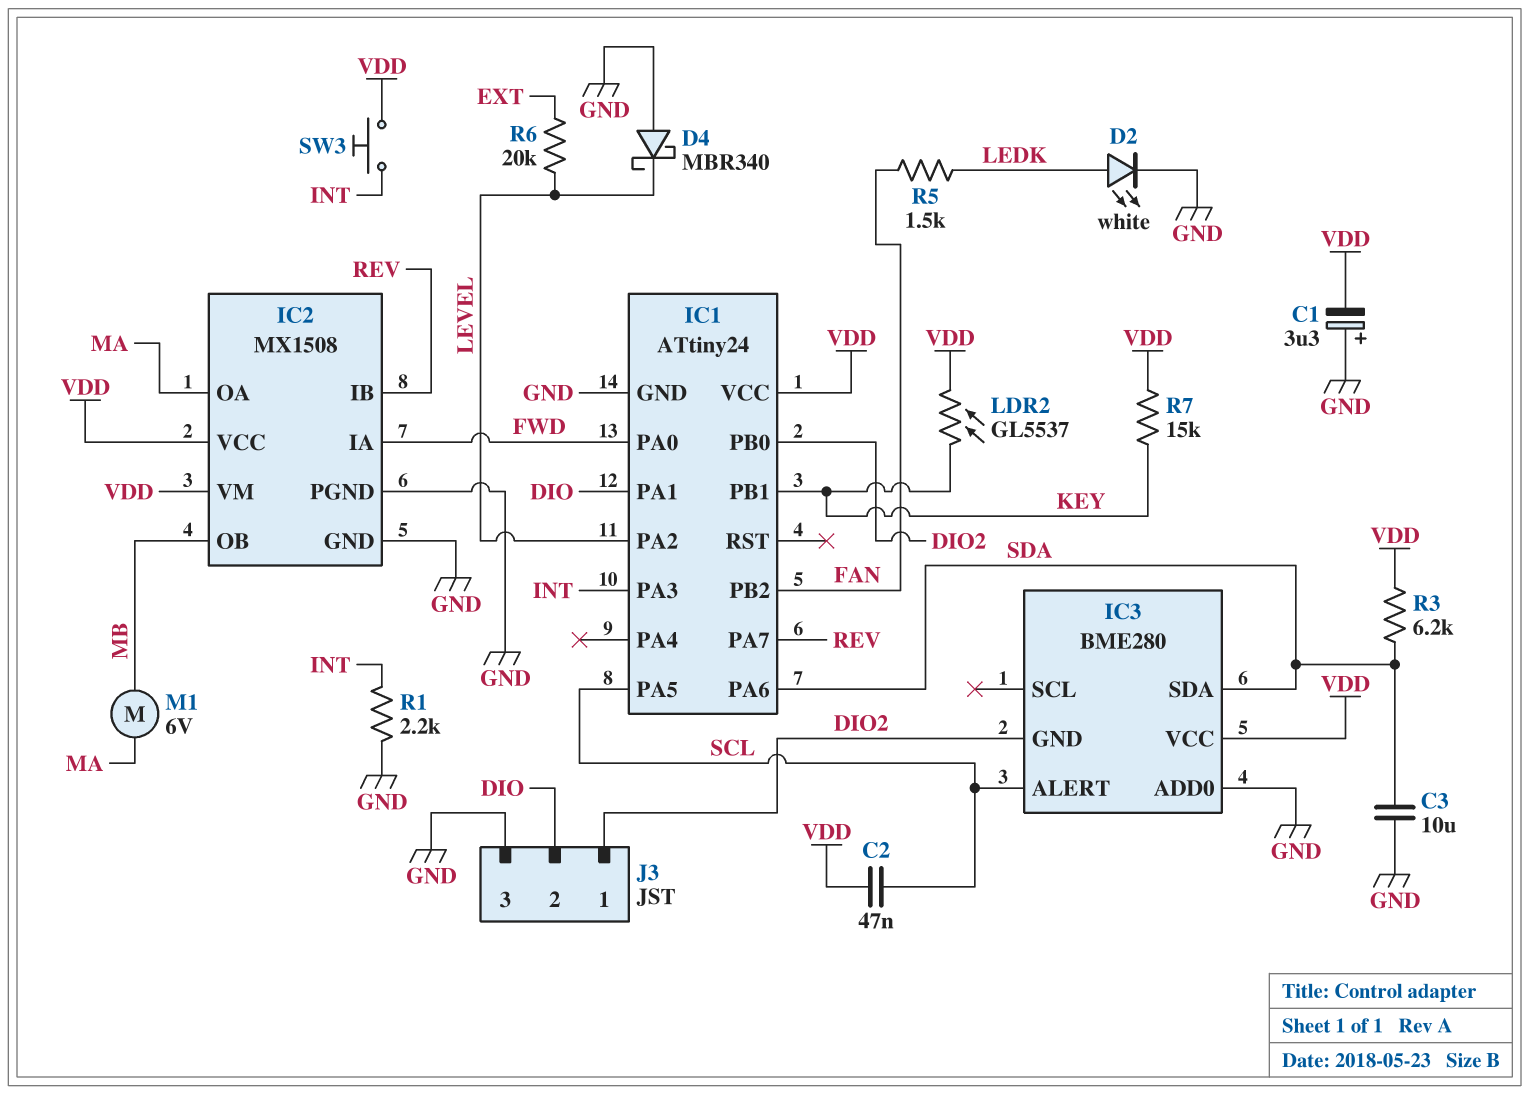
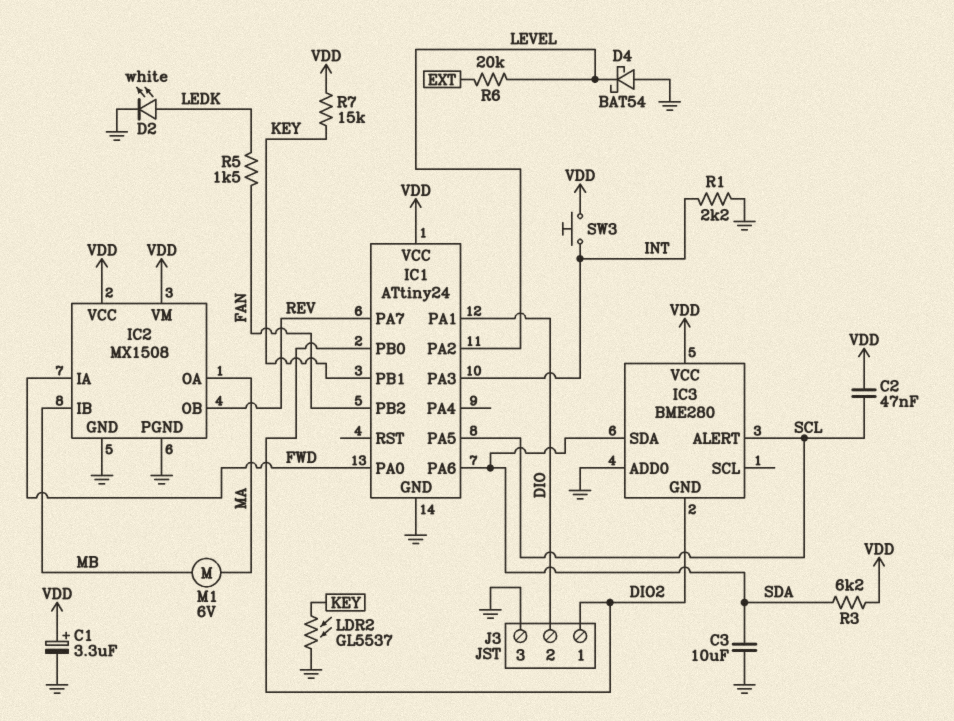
C1: 3.3uF (plus GND, minus VDD) -> 3.3uF (plus VDD, minus GND)
D4: schottky MBR340 (A GND, K LEVEL) -> schottky BAT54 (A GND, K LEVEL)
IC2 pin IB: REV -> MB
IC2 pin OB: MB -> REV
LDR2: GL5537 (KEY, VDD) -> GL5537 (GND, KEY)

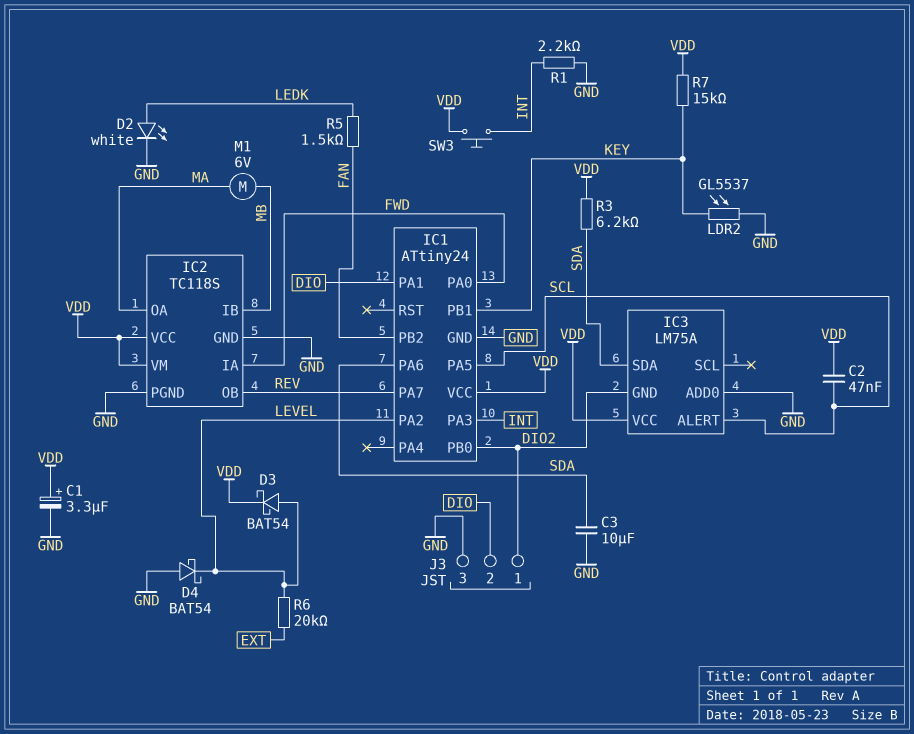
D3: none -> schottky BAT54 (A LEVEL, K VDD)
IC2: MX1508 -> TC118S
IC3: BME280 -> LM75A

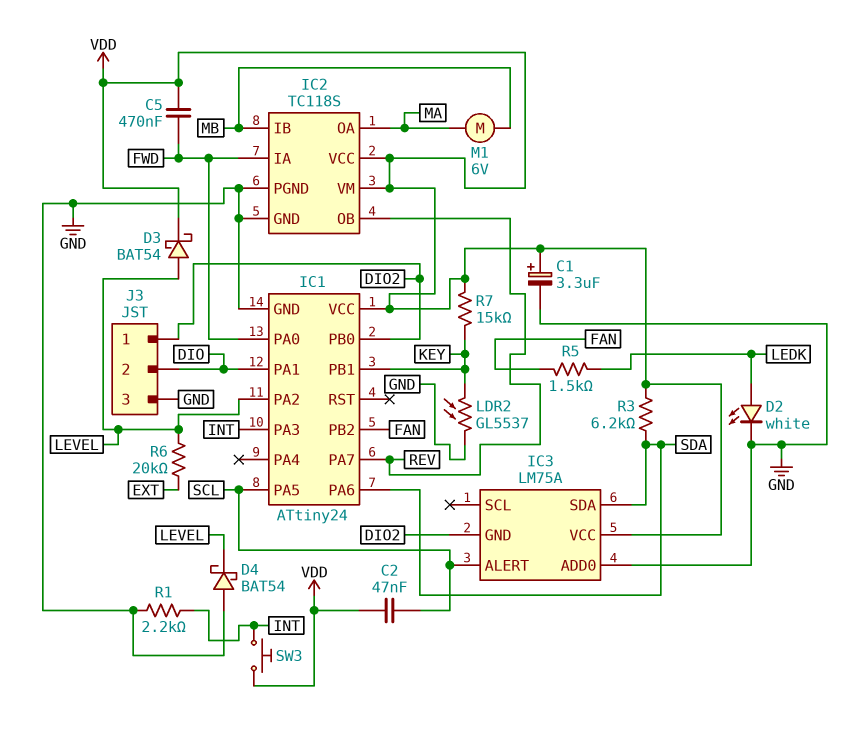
C3: 10uF (GND, SDA) -> none
C5: none -> 470nF (FWD, VDD)

